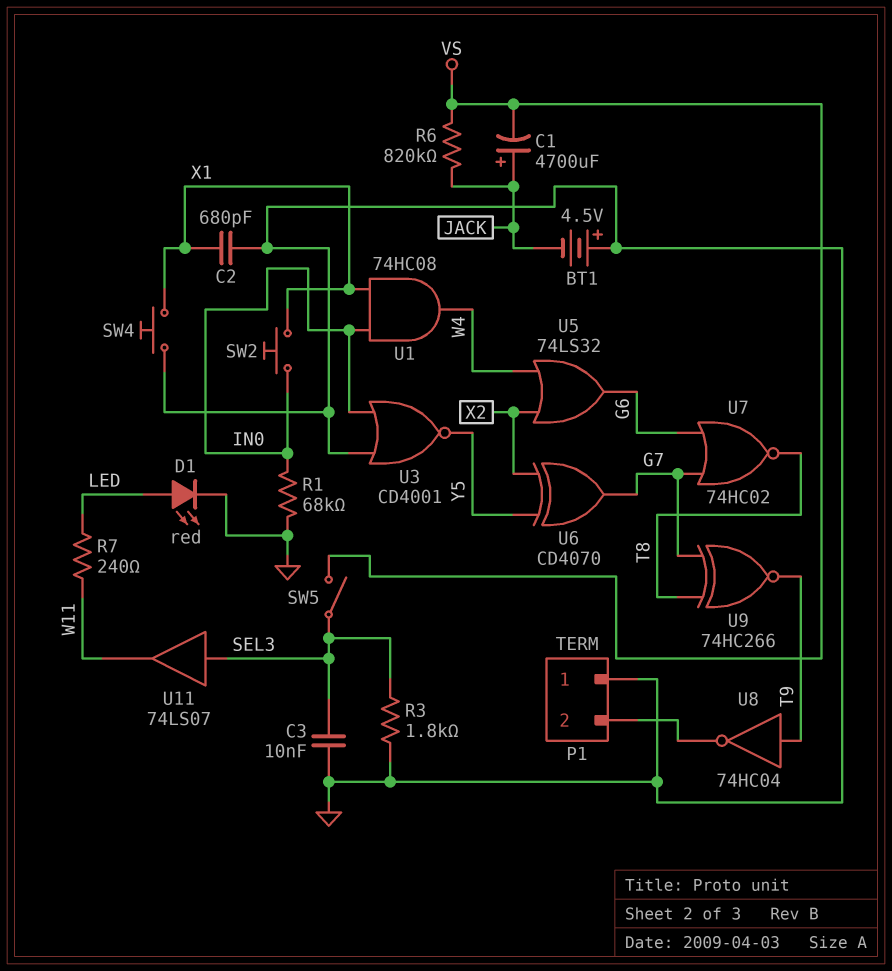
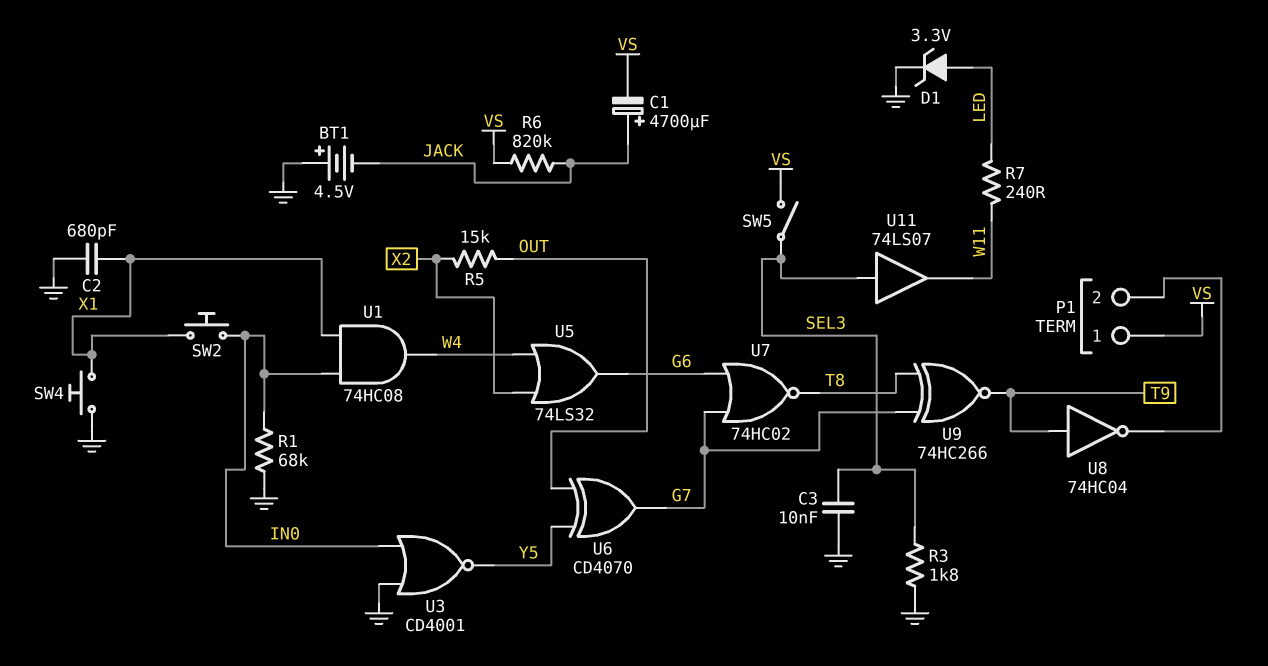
D1: LED red (A LED, K GND) -> zener 3.3V (A LED, K GND)
P1 pin 1: GND -> VS
R5: none -> 15k (OUT, X2)
U6: XOR CD4070 (in X2, in Y5, out G7) -> XOR CD4070 (in OUT, in Y5, out G7)

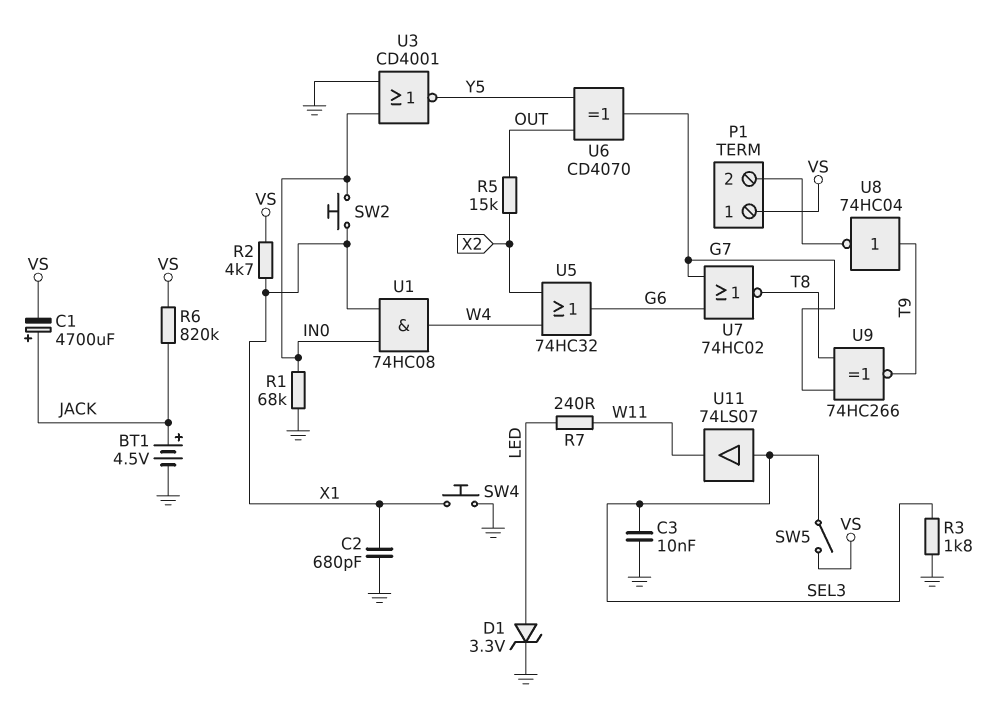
BT1: 4.5V (plus GND, minus JACK) -> 4.5V (plus JACK, minus GND)
R2: none -> 4.7k (VS, X1)
U5: OR 74LS32 (in W4, in X2, out G6) -> OR 74HC32 (in W4, in X2, out G6)

